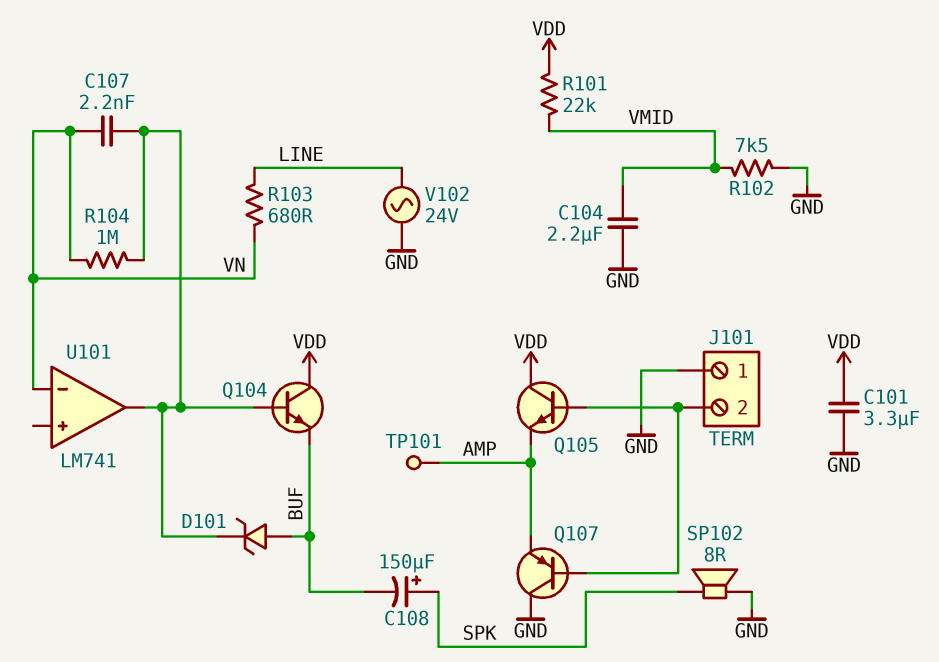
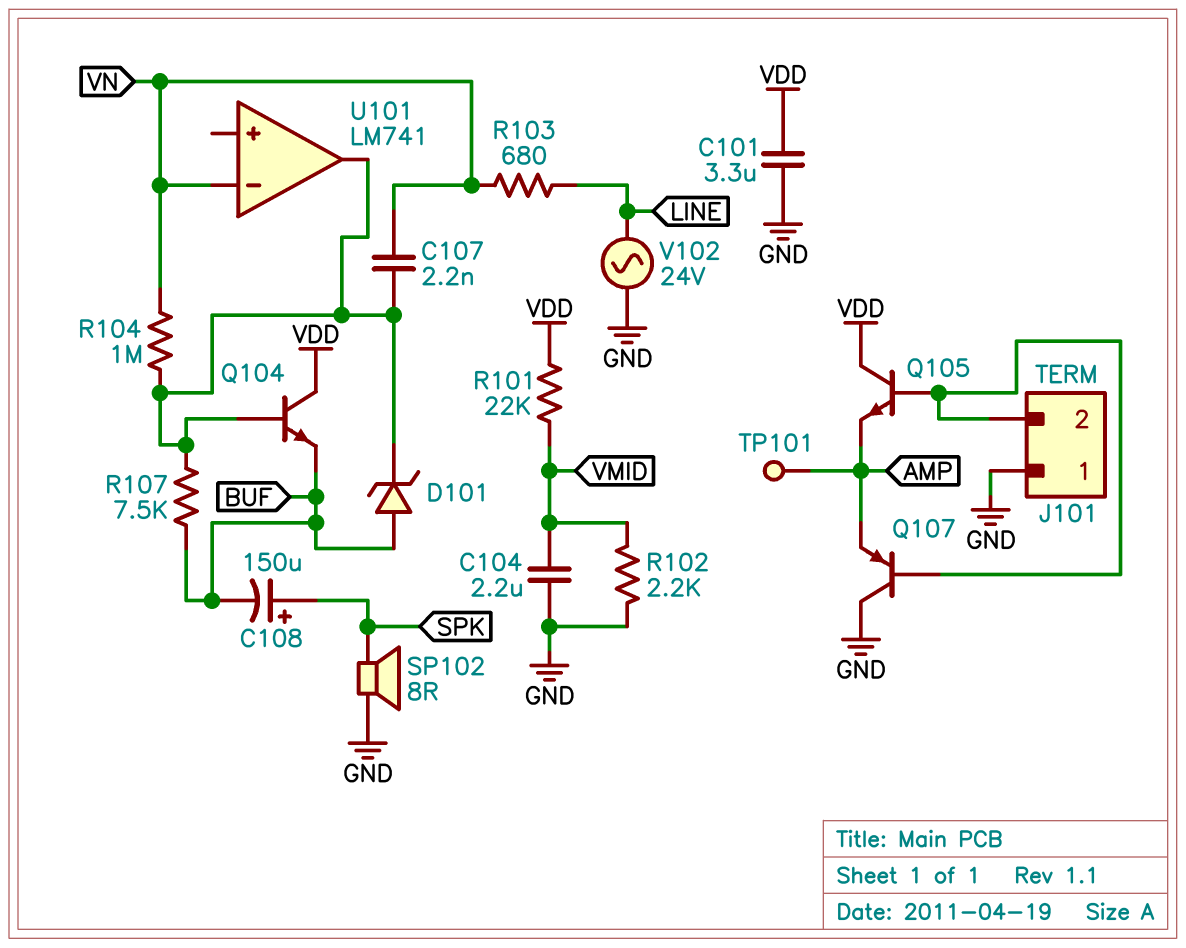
R102: 7.5k (GND, VMID) -> 2.2k (GND, VMID)
R107: none -> 7.5k (BUF, U101/out)

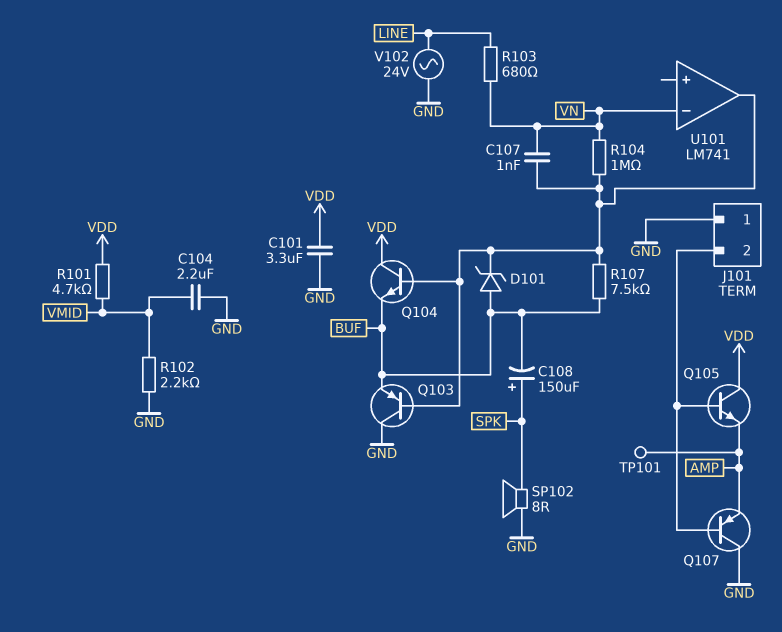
C107: 2.2nF (U101/out, VN) -> 1nF (U101/out, VN)
Q103: none -> PNP (B U101/out, C GND, E BUF)
R101: 22k (VDD, VMID) -> 4.7k (VDD, VMID)

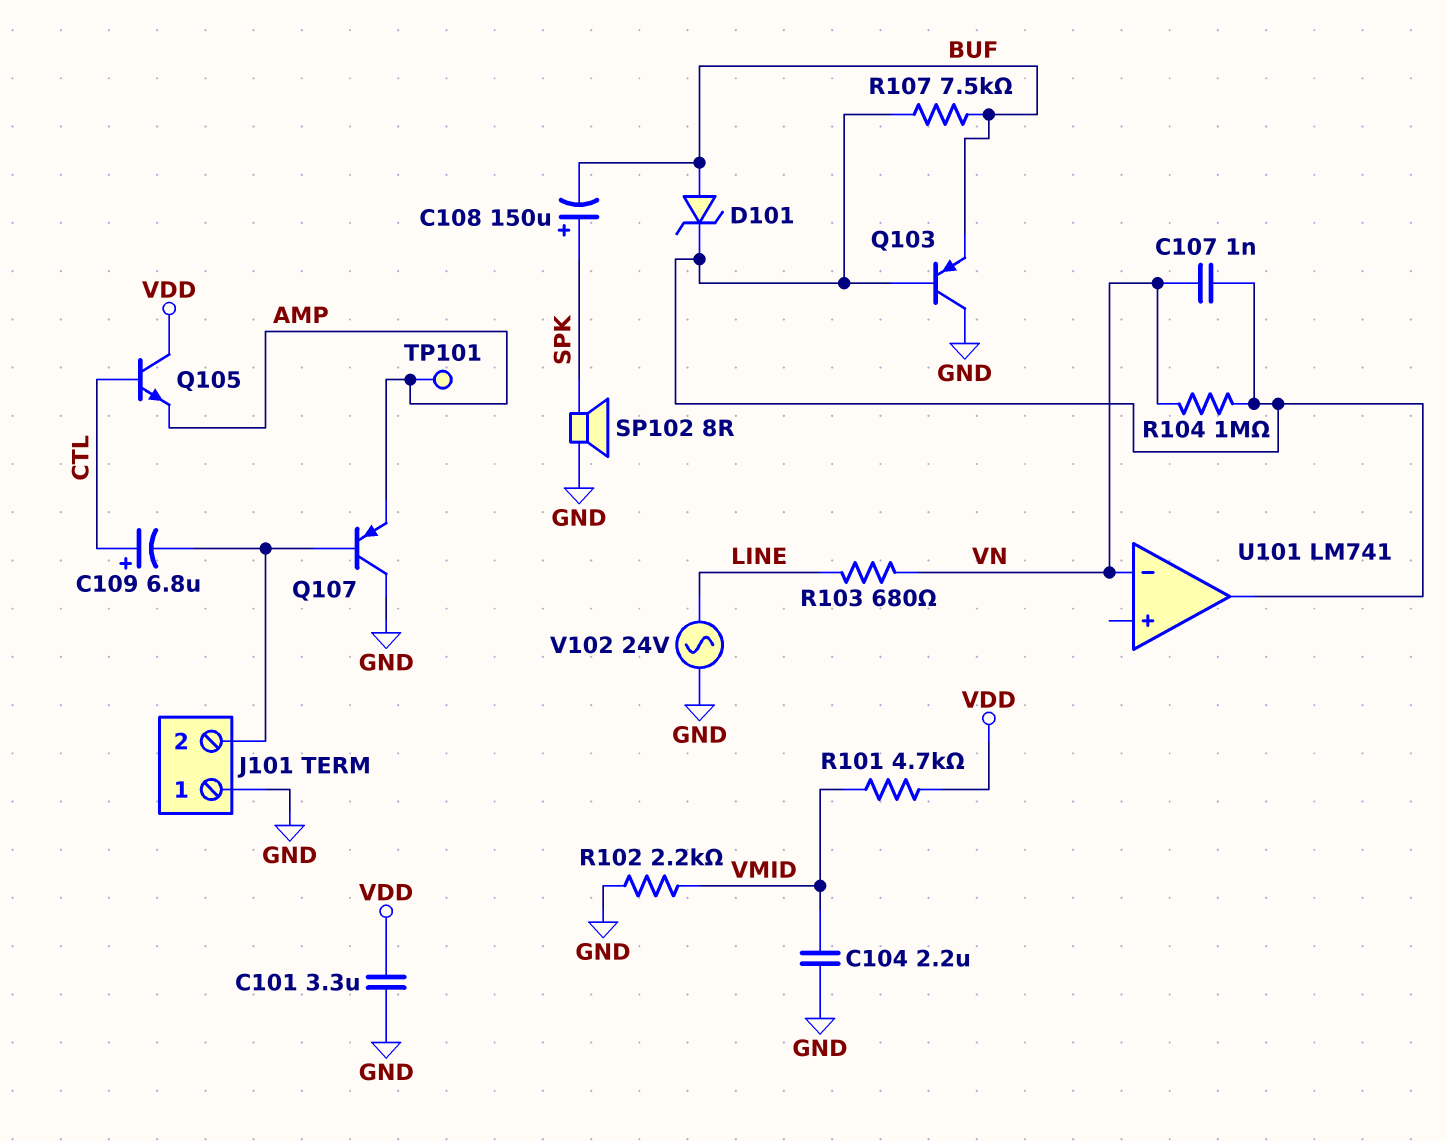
C109: none -> 6.8uF (plus CTL, minus J101/2)
Q104: NPN (B U101/out, C VDD, E BUF) -> none
Q105: NPN (B J101/2, C VDD, E AMP) -> NPN (B CTL, C VDD, E AMP)

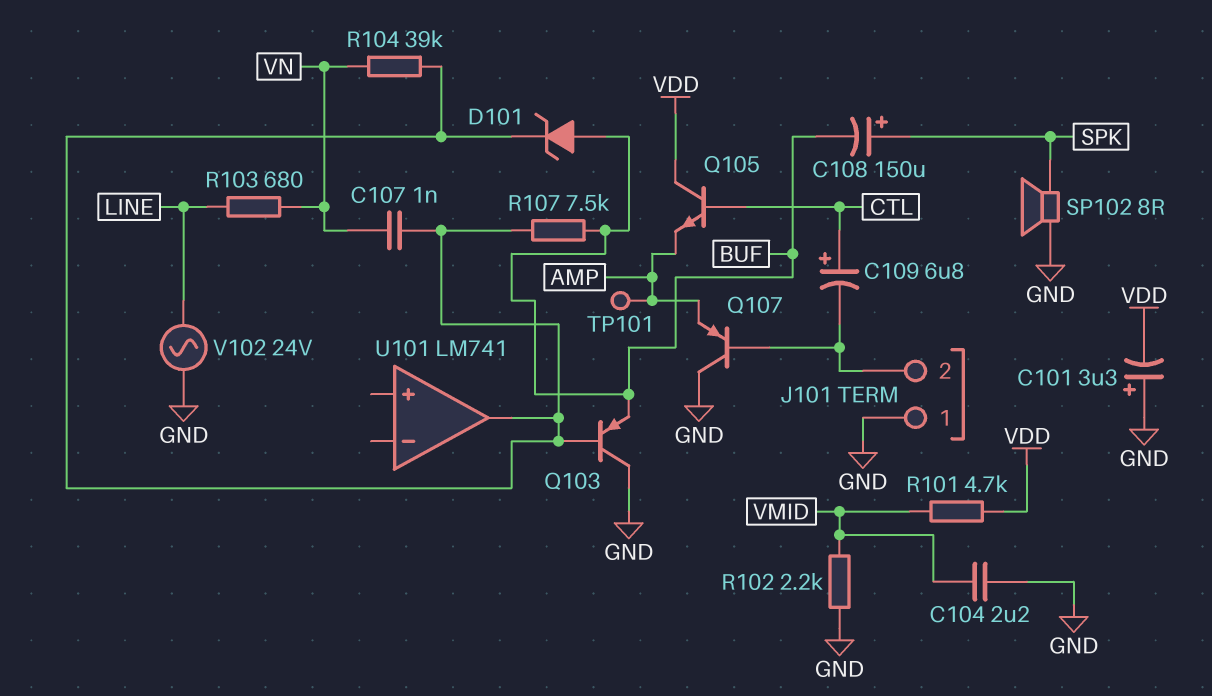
C101: 3.3uF (GND, VDD) -> 3.3uF (plus GND, minus VDD)
R104: 1M (U101/out, VN) -> 39k (U101/out, VN)
U101 pin in-: VN -> none

